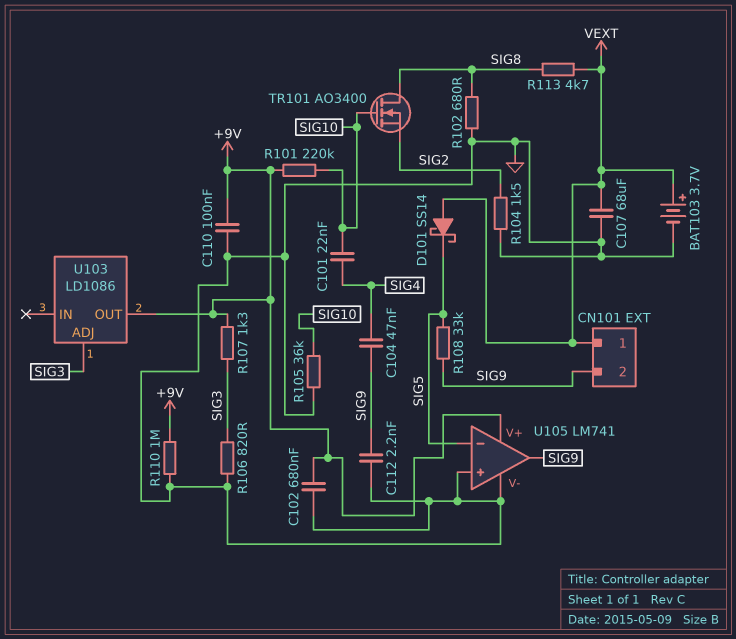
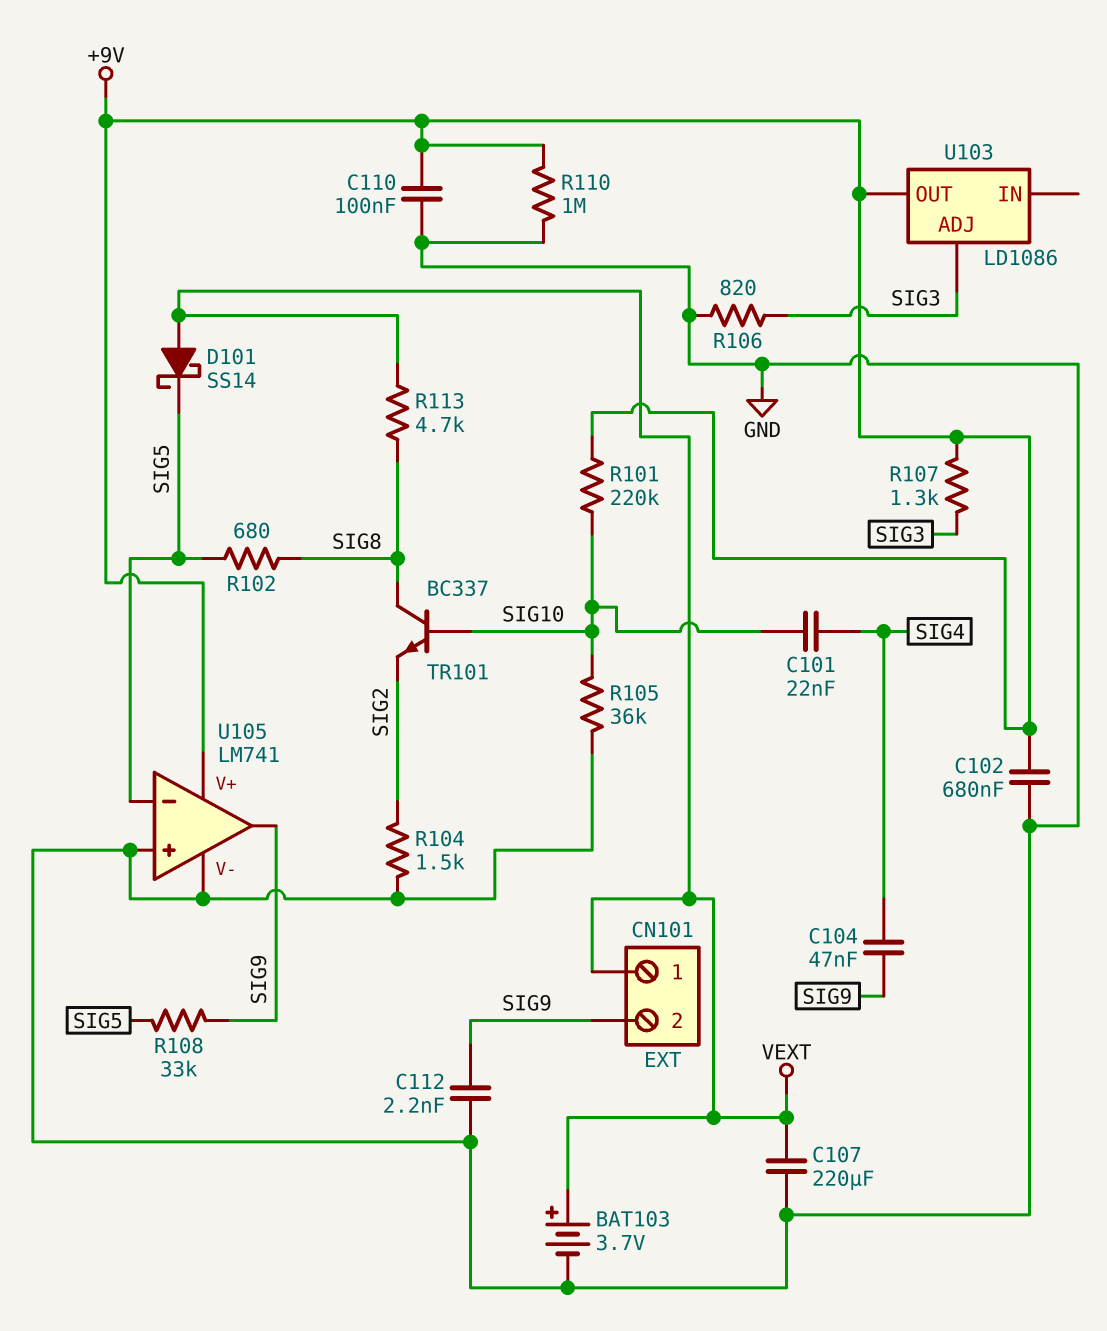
C107: 68uF (GND, VEXT) -> 220uF (GND, VEXT)
R102: 680 (GND, SIG8) -> 680 (SIG5, SIG8)
TR101: NMOS AO3400 (G SIG10, D SIG8, S SIG2) -> NPN BC337 (B SIG10, C SIG8, E SIG2)

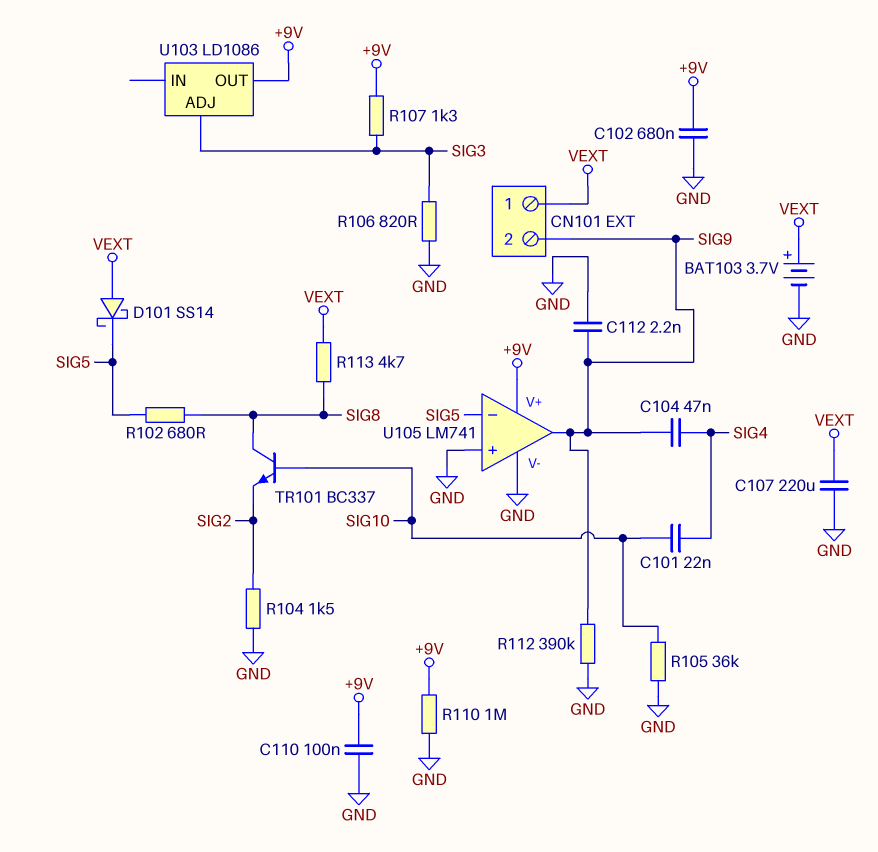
R101: 220k (+9V, SIG10) -> none
R108: 33k (SIG5, SIG9) -> none
R112: none -> 390k (GND, SIG9)

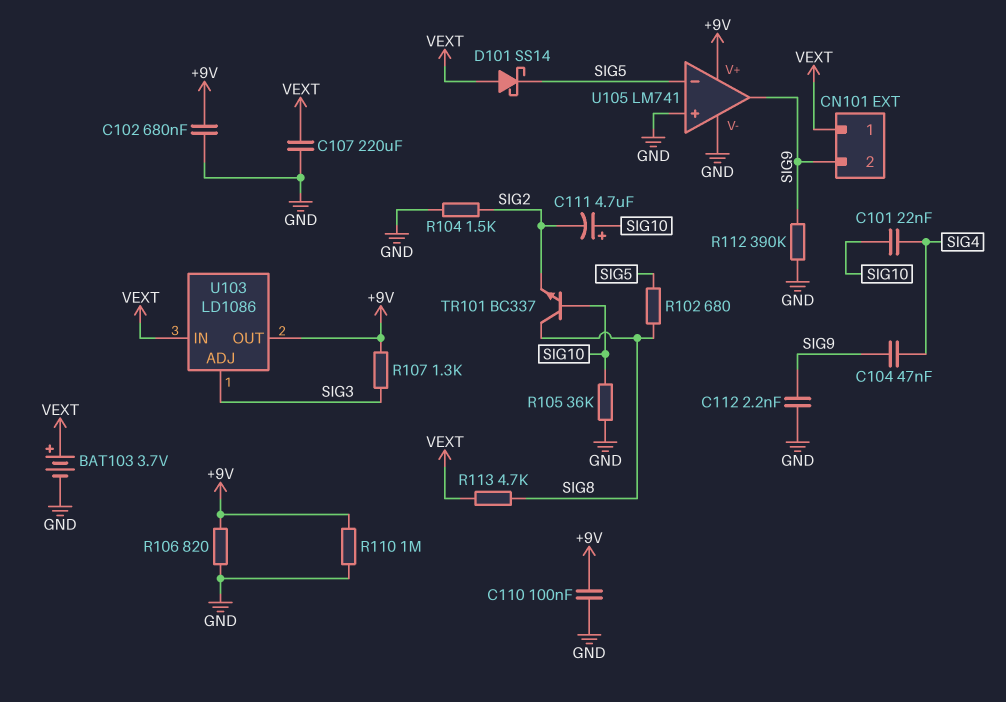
C111: none -> 4.7uF (plus SIG10, minus SIG2)
R106: 820 (GND, SIG3) -> 820 (+9V, GND)
U103 pin IN: none -> VEXT

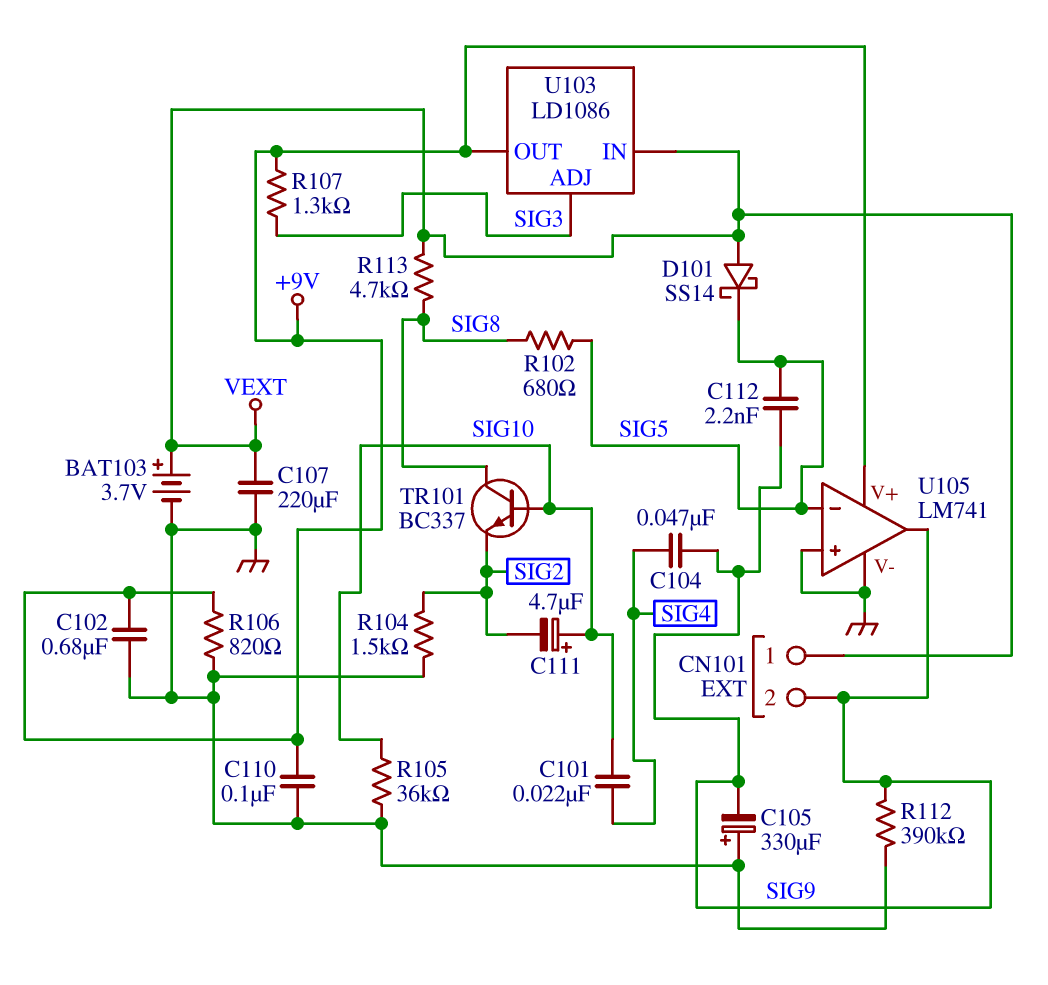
C105: none -> 330uF (plus GND, minus SIG9)
C112: 2.2nF (GND, SIG9) -> 2.2nF (SIG5, SIG9)
R110: 1M (+9V, GND) -> none

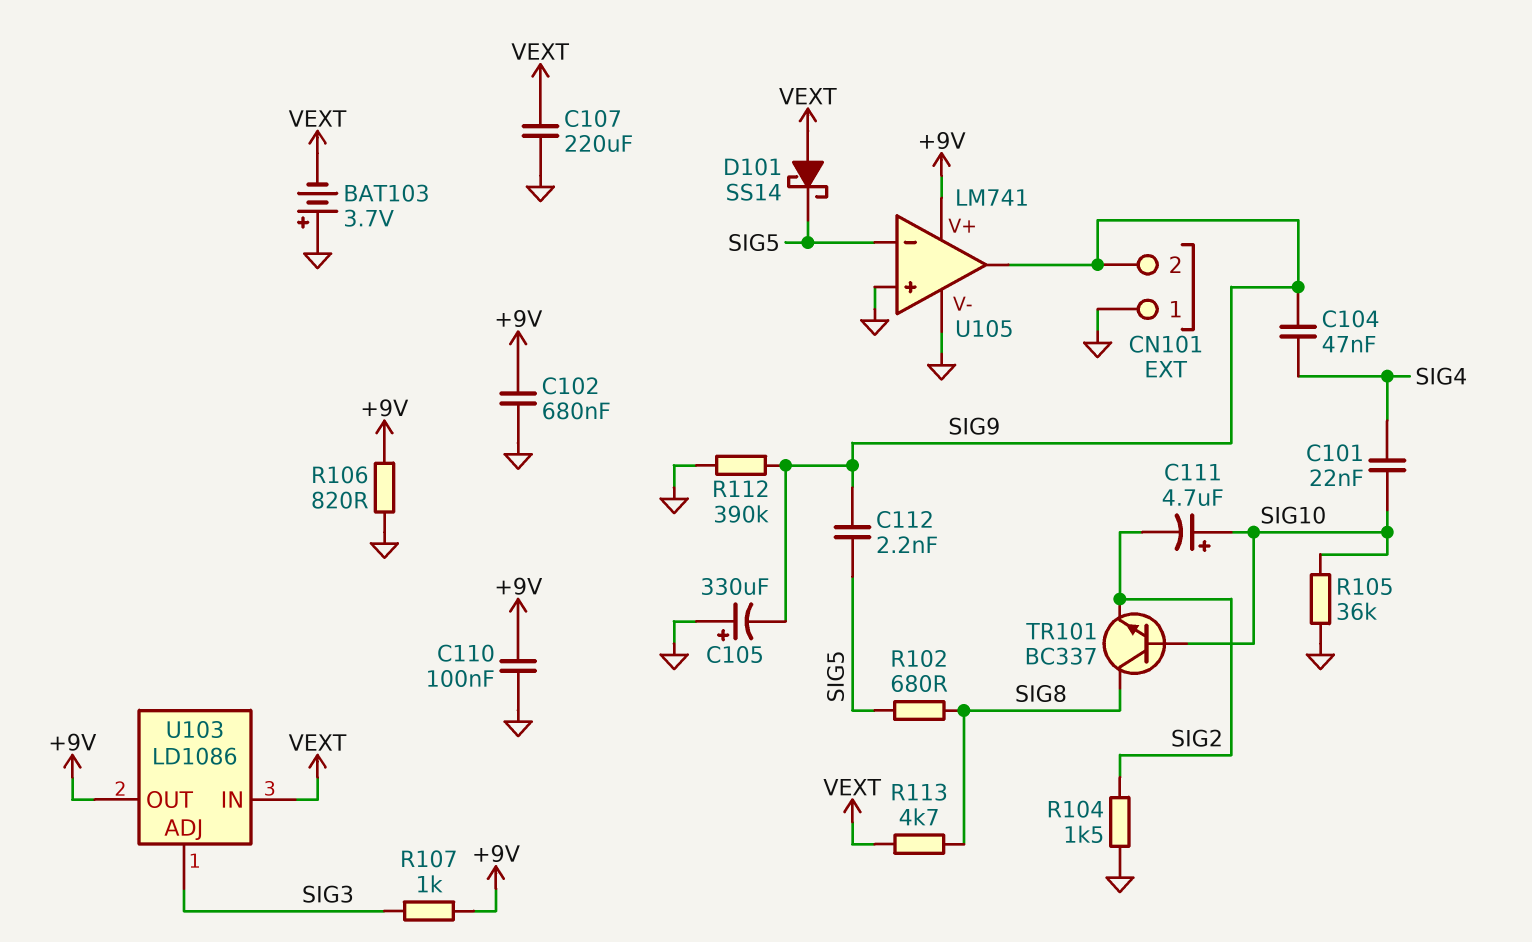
BAT103: 3.7V (plus VEXT, minus GND) -> 3.7V (plus GND, minus VEXT)
CN101 pin 1: VEXT -> GND
R107: 1.3k (+9V, SIG3) -> 1k (+9V, SIG3)

